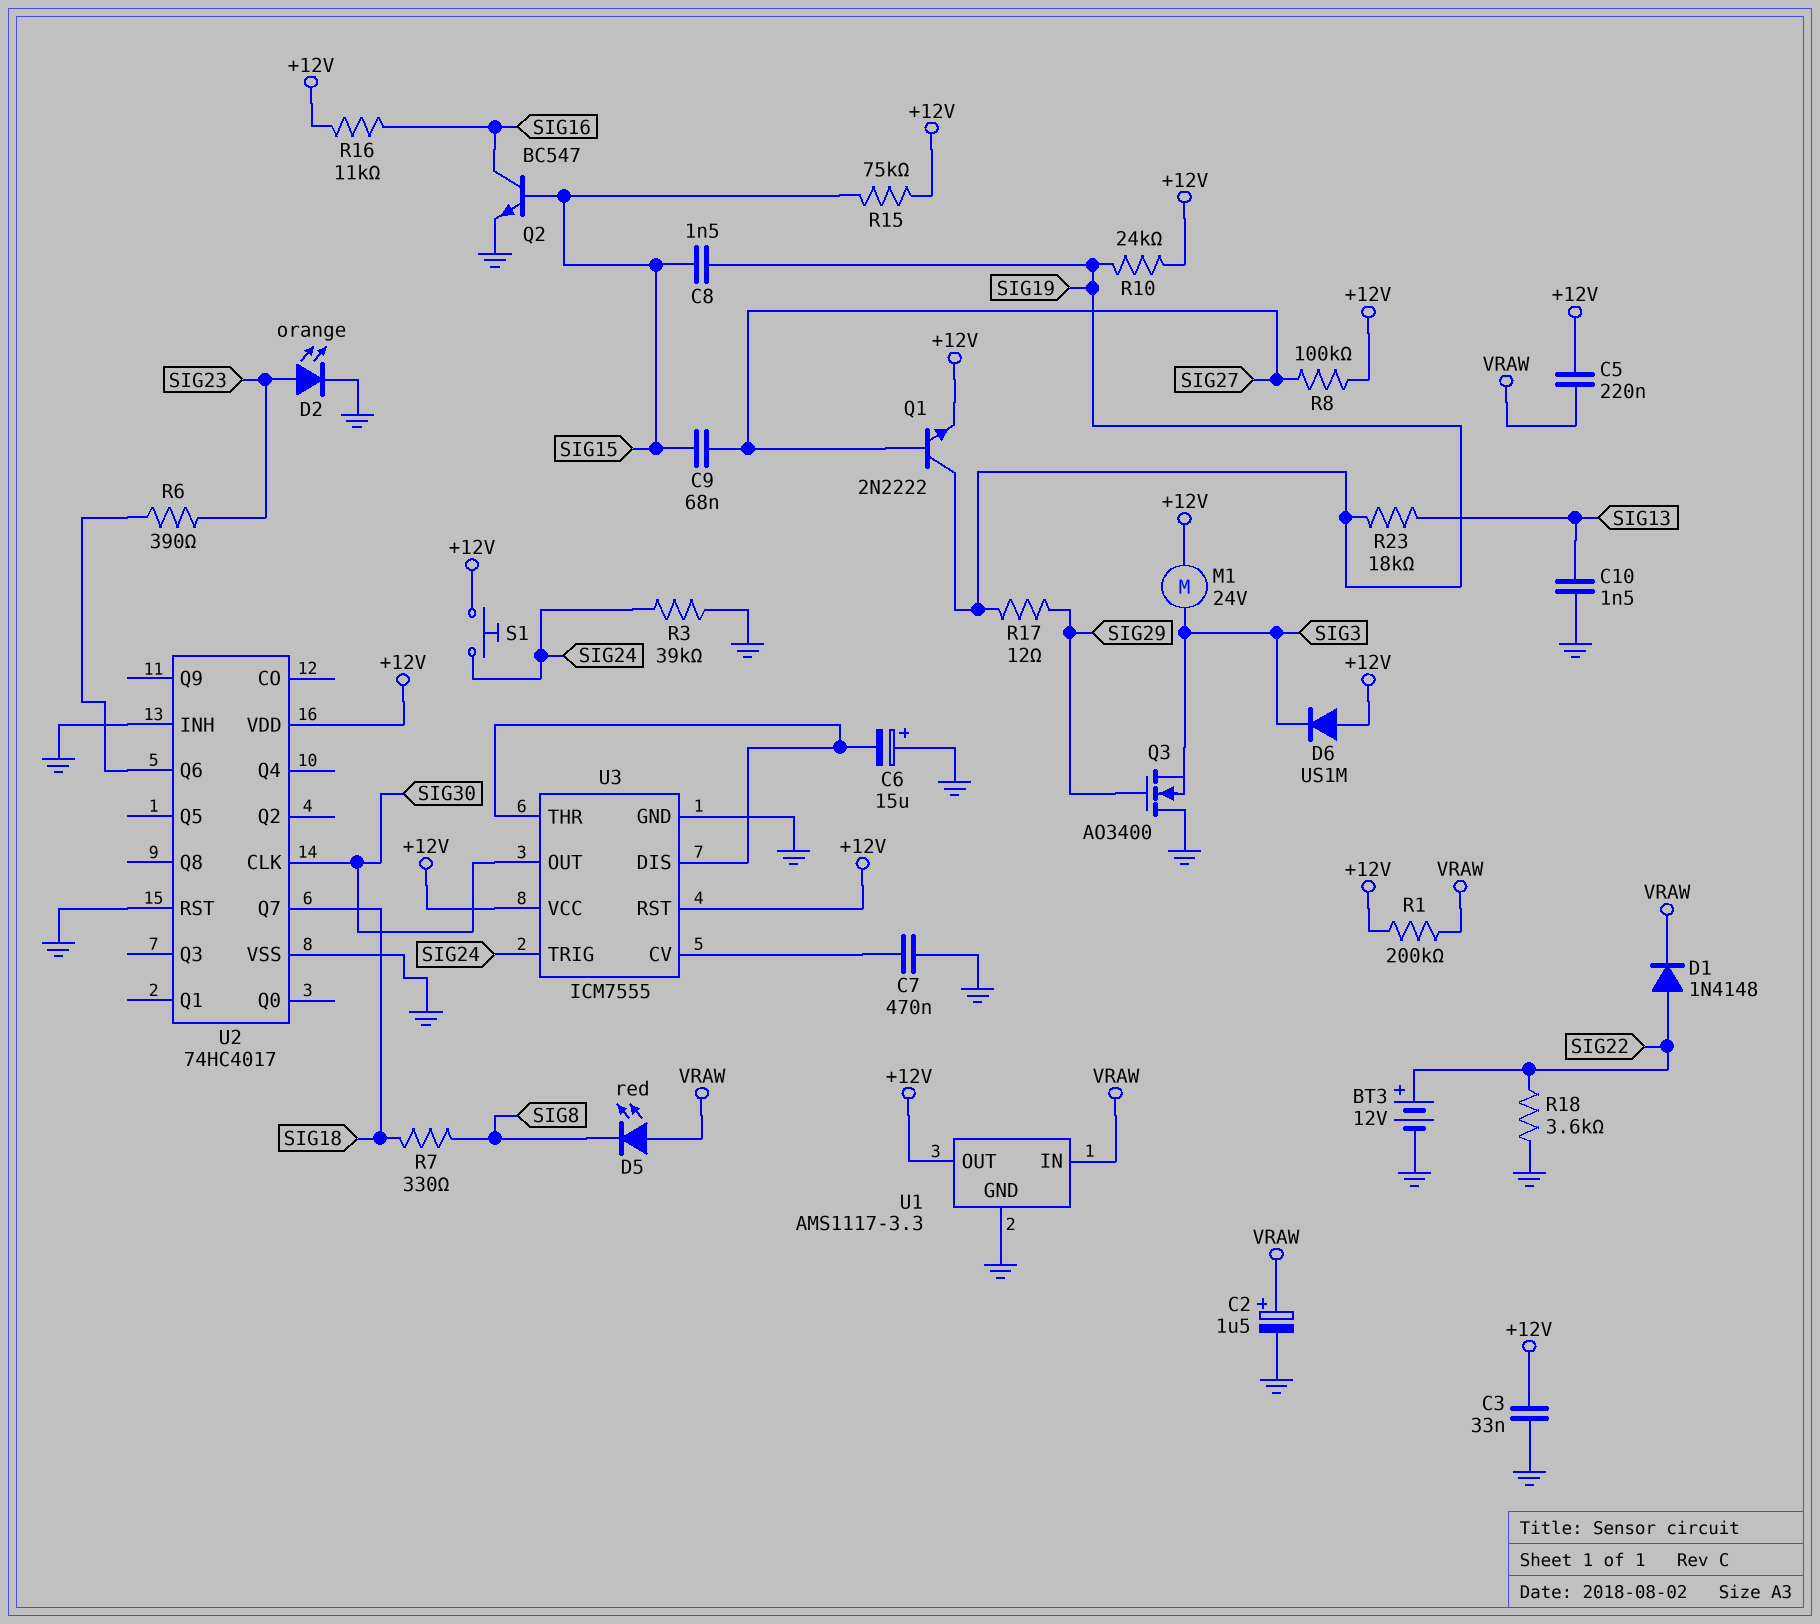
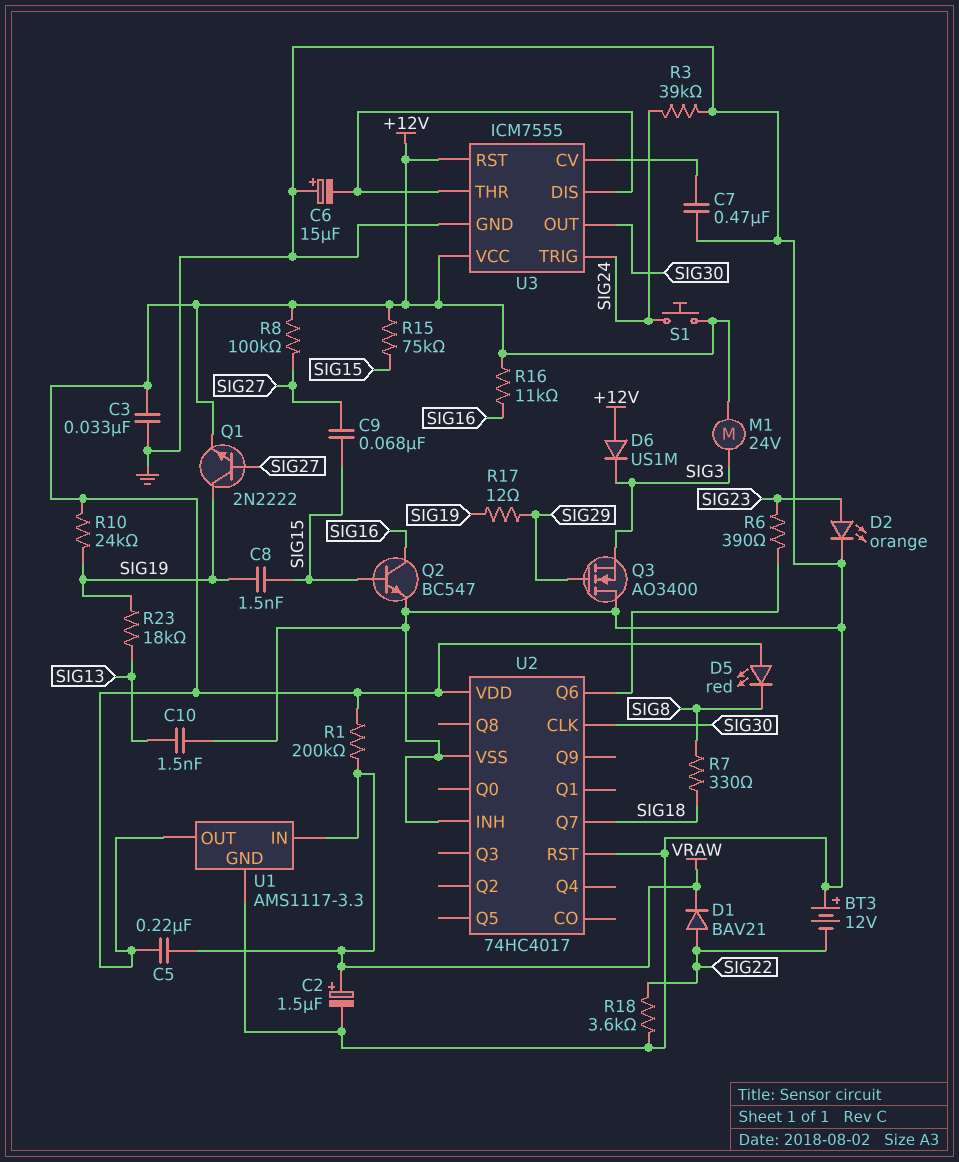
BT3: 12V (plus SIG22, minus GND) -> 12V (plus GND, minus SIG22)
D1: diode 1N4148 (A SIG22, K VRAW) -> diode BAV21 (A SIG22, K VRAW)
D5: LED red (A VRAW, K SIG8) -> LED red (A +12V, K SIG8)

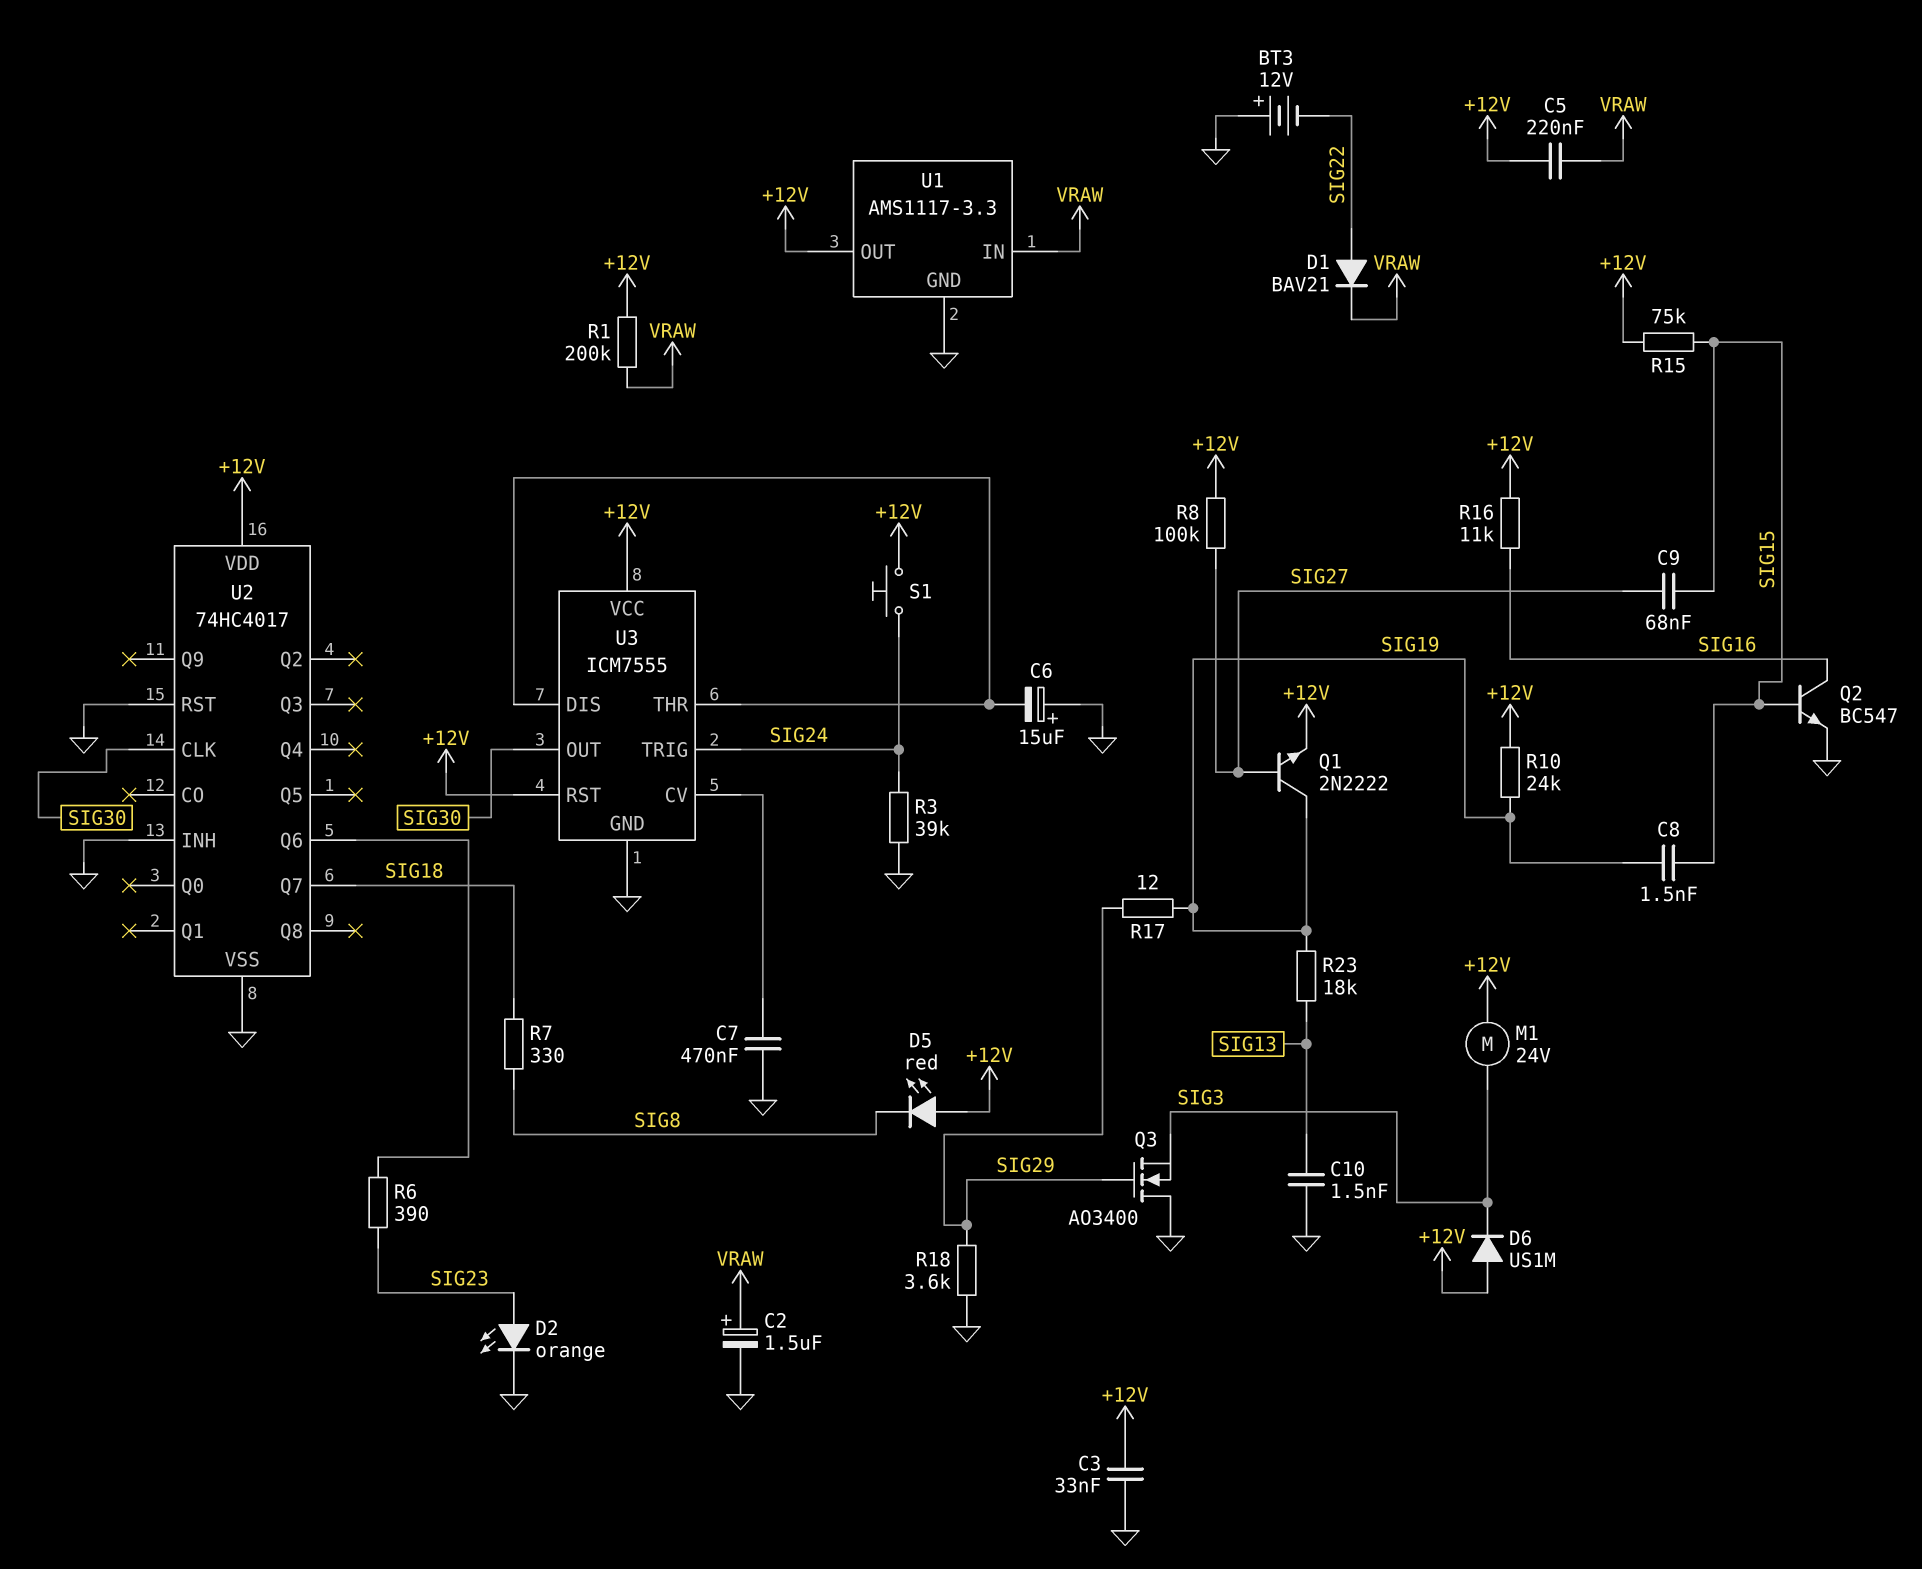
R18: 3.6k (GND, SIG22) -> 3.6k (GND, SIG29)

